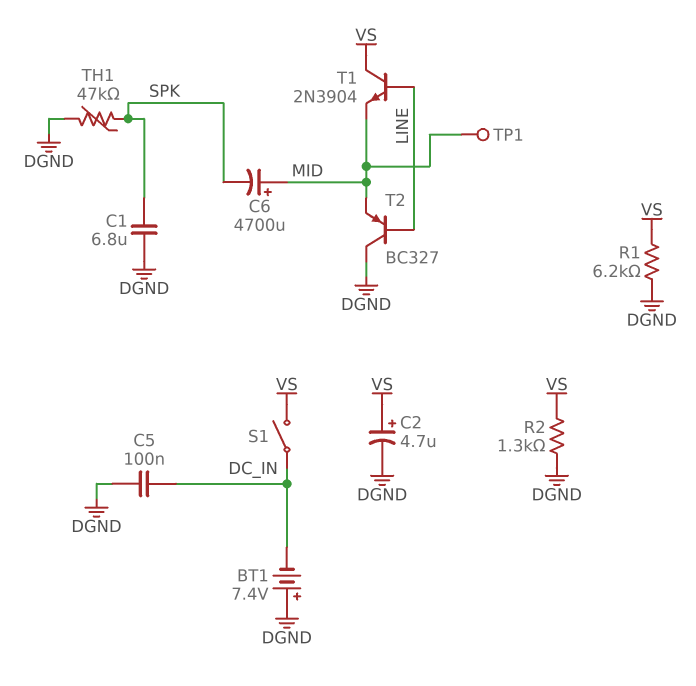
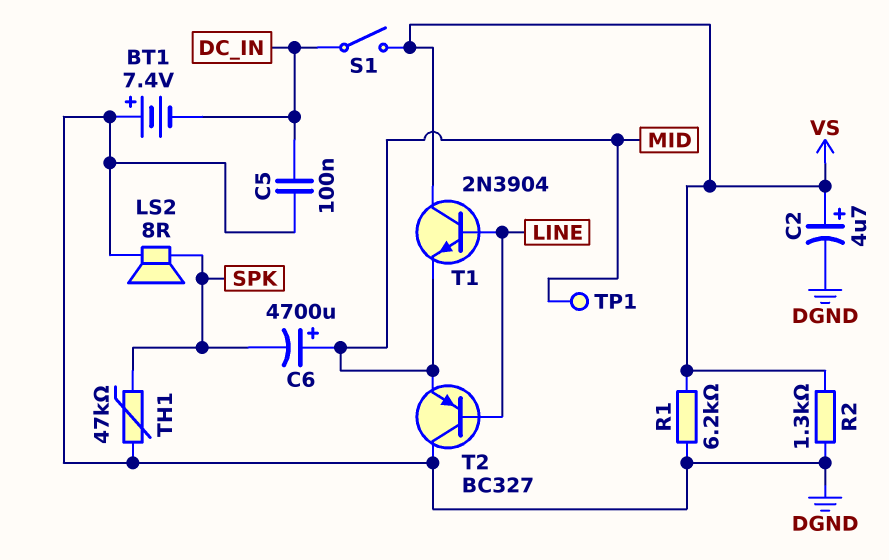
C1: 6.8uF (DGND, SPK) -> none
LS2: none -> speaker 8R (DGND, SPK)

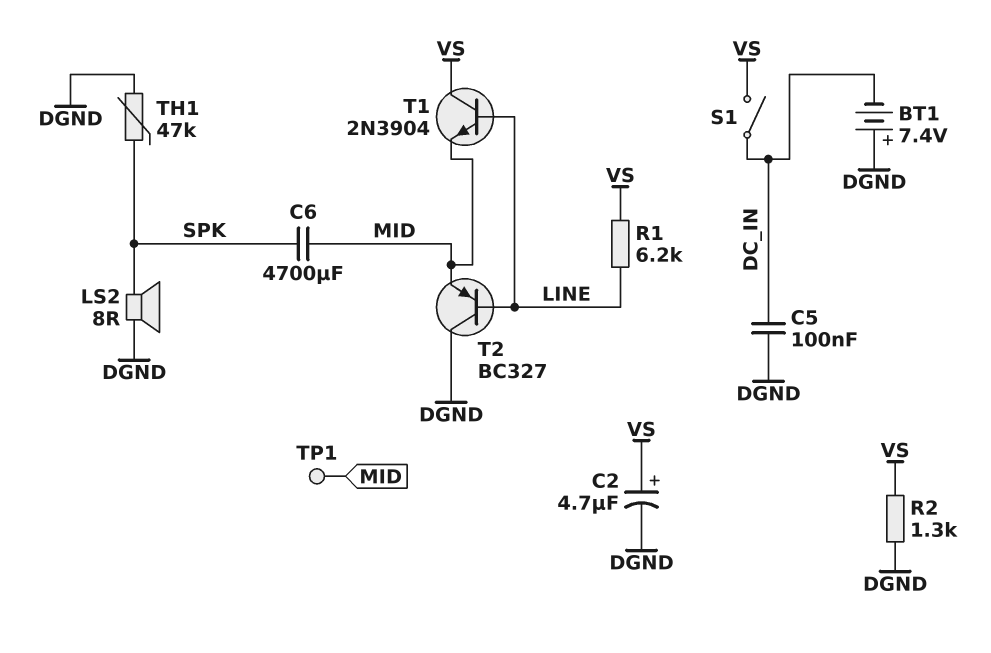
C6: 4700uF (plus MID, minus SPK) -> 4700uF (MID, SPK)
R1: 6.2k (DGND, VS) -> 6.2k (LINE, VS)

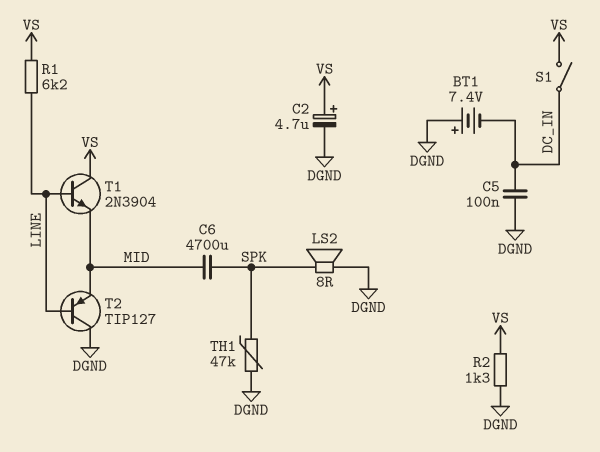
T2: PNP BC327 (B LINE, C DGND, E MID) -> PNP TIP127 (B LINE, C DGND, E MID)
TP1: test point (MID) -> none

